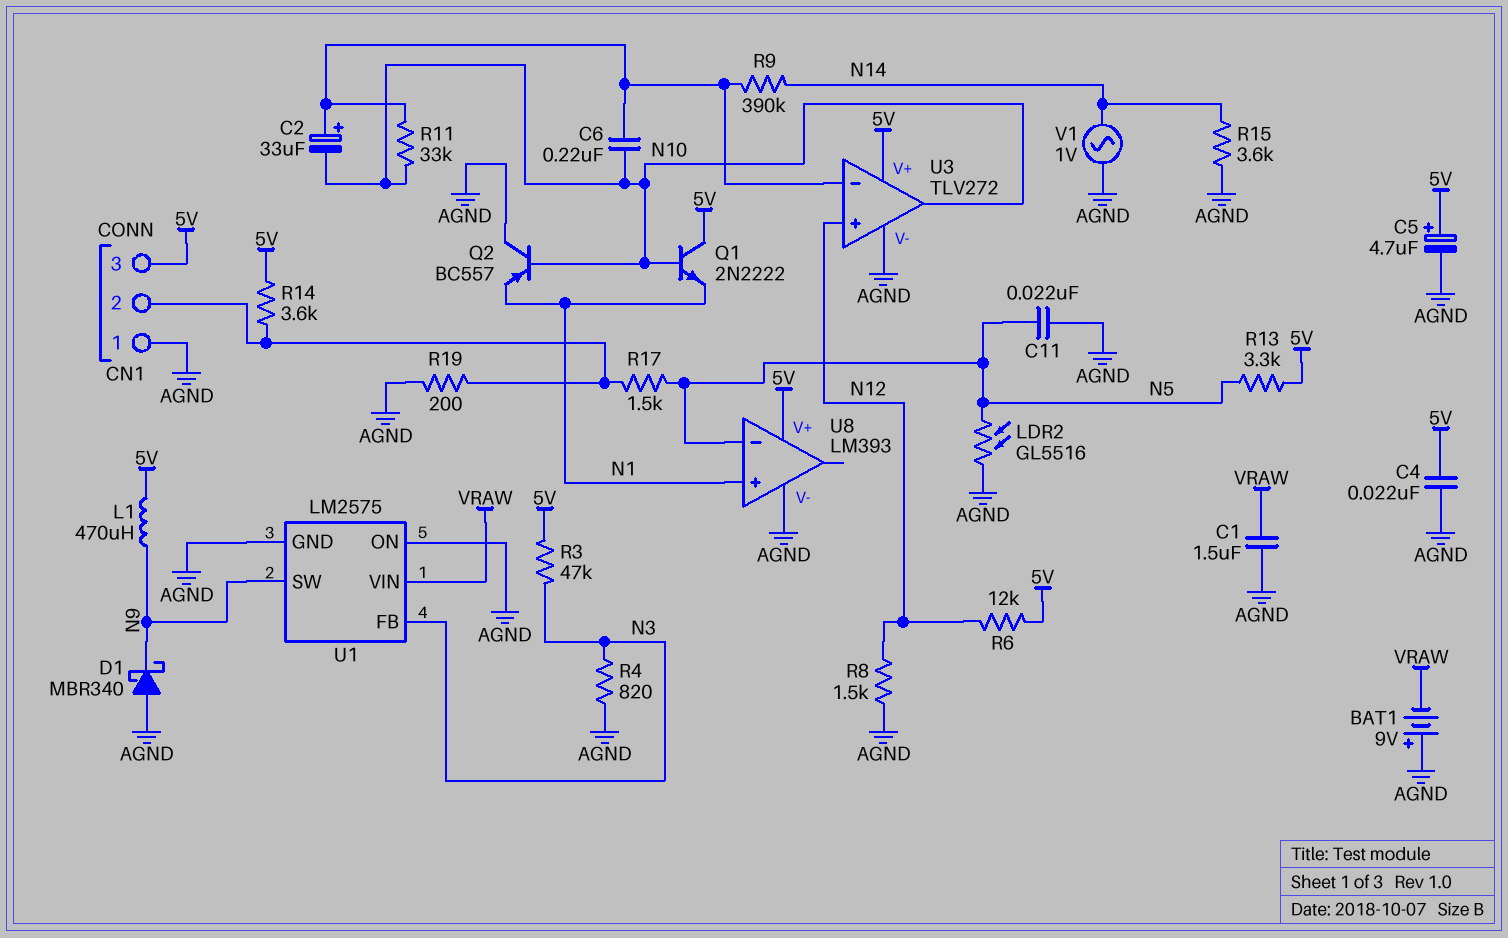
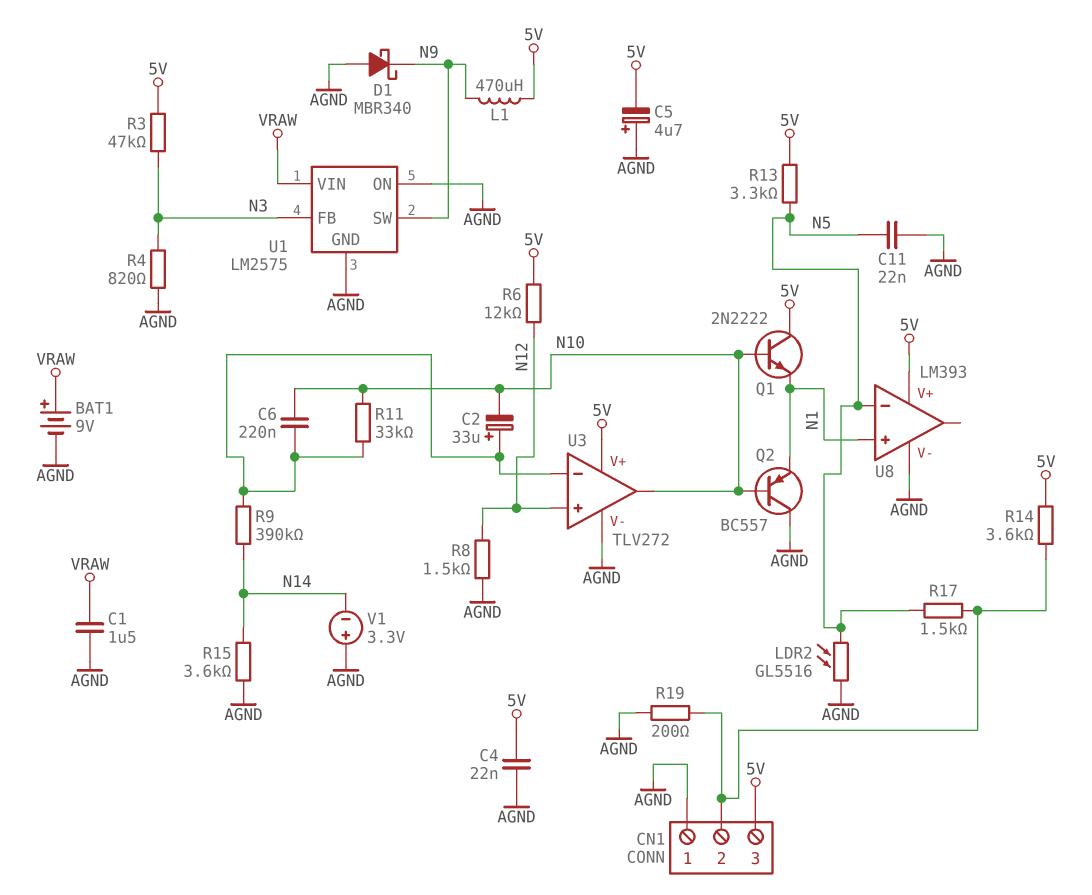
BAT1: 9V (plus AGND, minus VRAW) -> 9V (plus VRAW, minus AGND)
C5: 4.7uF (plus 5V, minus AGND) -> 4.7uF (plus AGND, minus 5V)
V1: AC 1V (AGND, N14) -> 3.3V (plus AGND, minus N14)

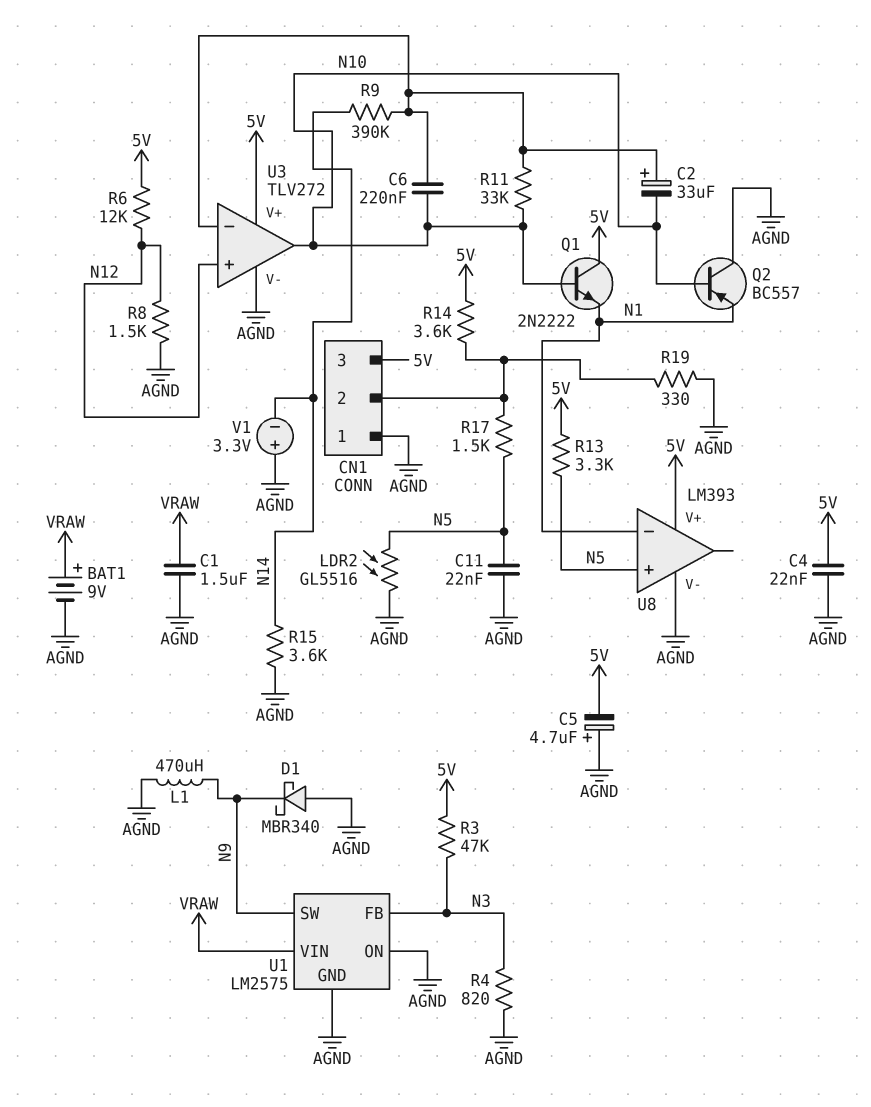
L1: 470uH (5V, N9) -> 470uH (AGND, N9)
R19: 200 (AGND, CN1/2) -> 330 (AGND, CN1/2)
U8 pin in+: N1 -> N5
U8 pin in-: N5 -> N1

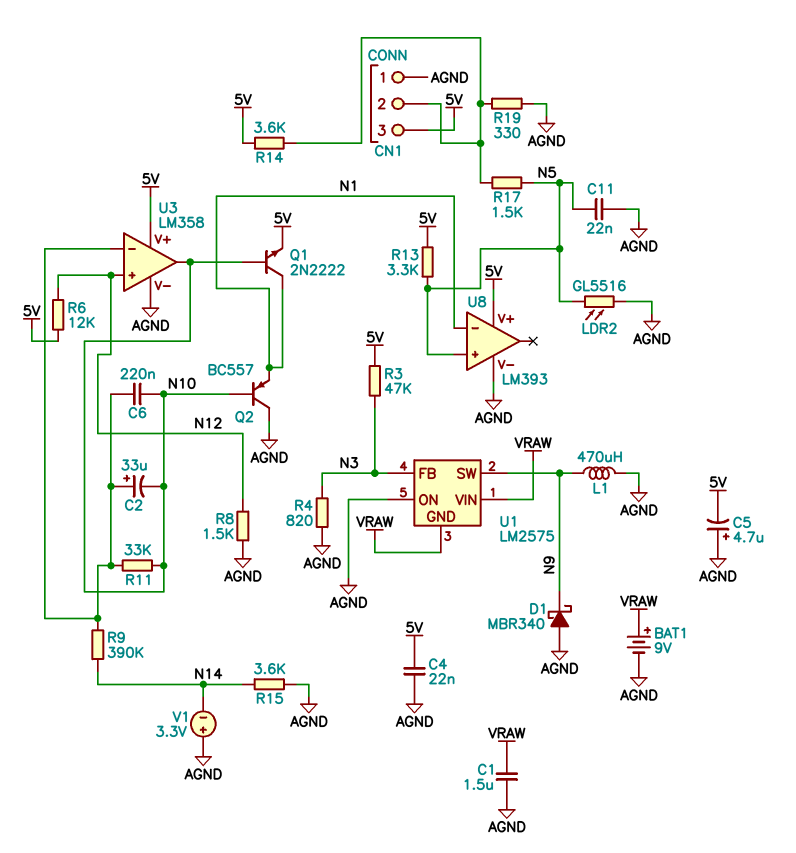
Q1: NPN 2N2222 (B N10, C 5V, E N1) -> NPN 2N2222 (B N10, C N1, E 5V)
U1 pin GND: AGND -> VRAW
U3: TLV272 -> LM358

